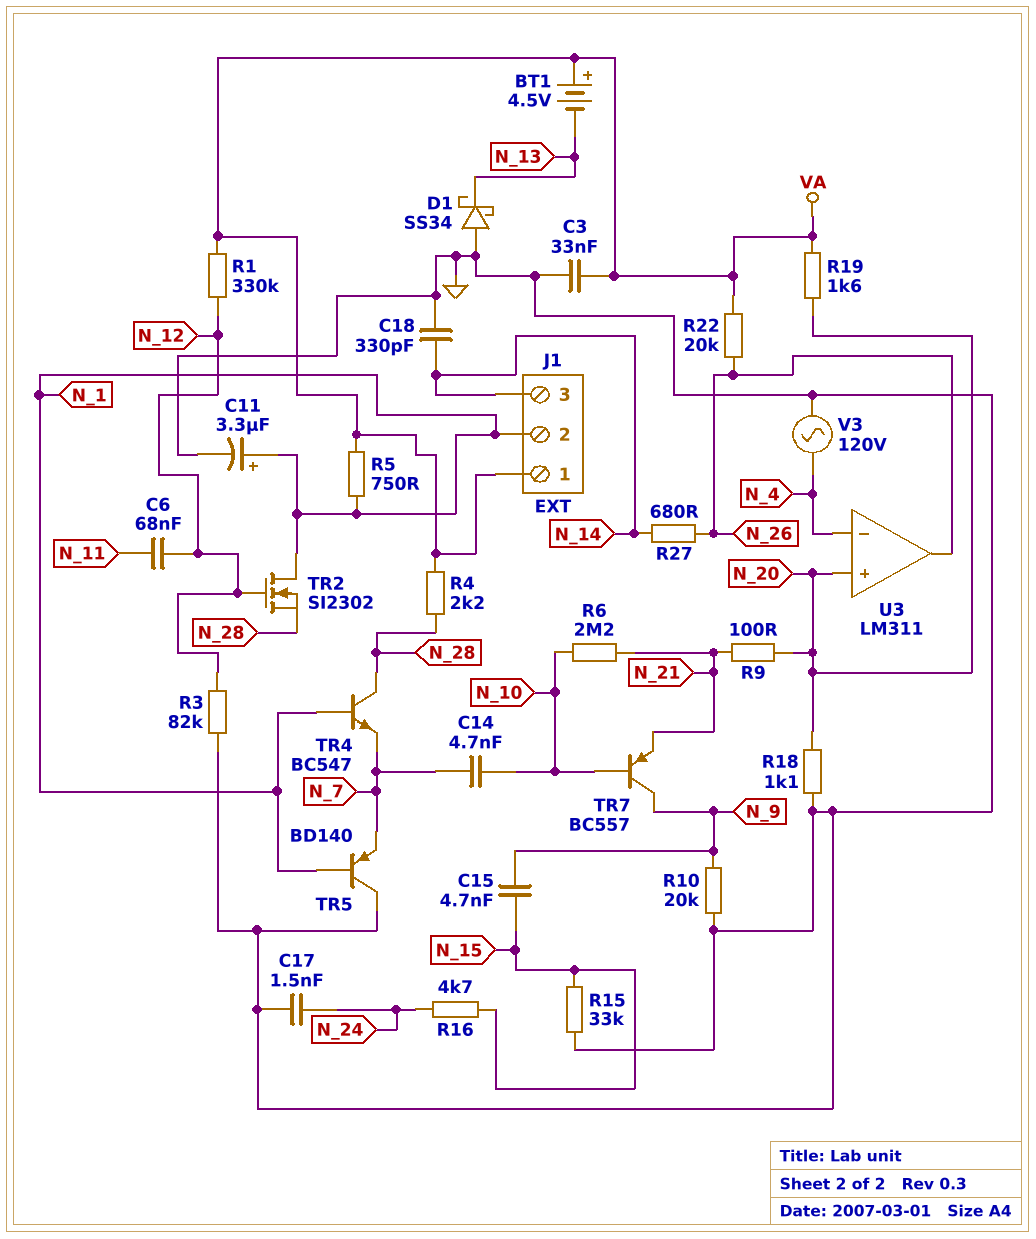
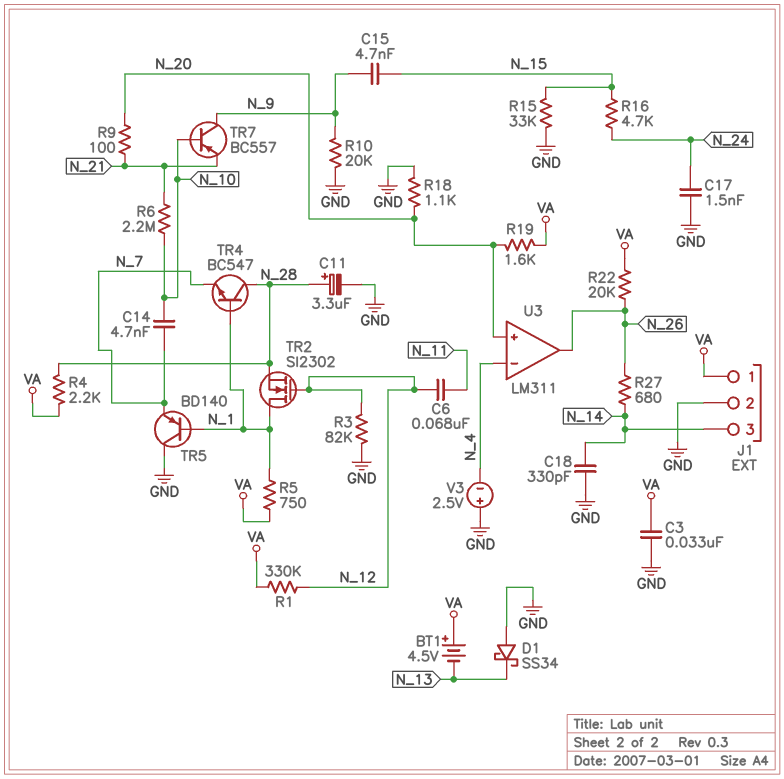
C11: 3.3uF (plus N_1, minus GND) -> 3.3uF (plus N_28, minus GND)
J1 pin 2: N_1 -> GND
V3: AC 120V (GND, N_4) -> 2.5V (plus GND, minus N_4)

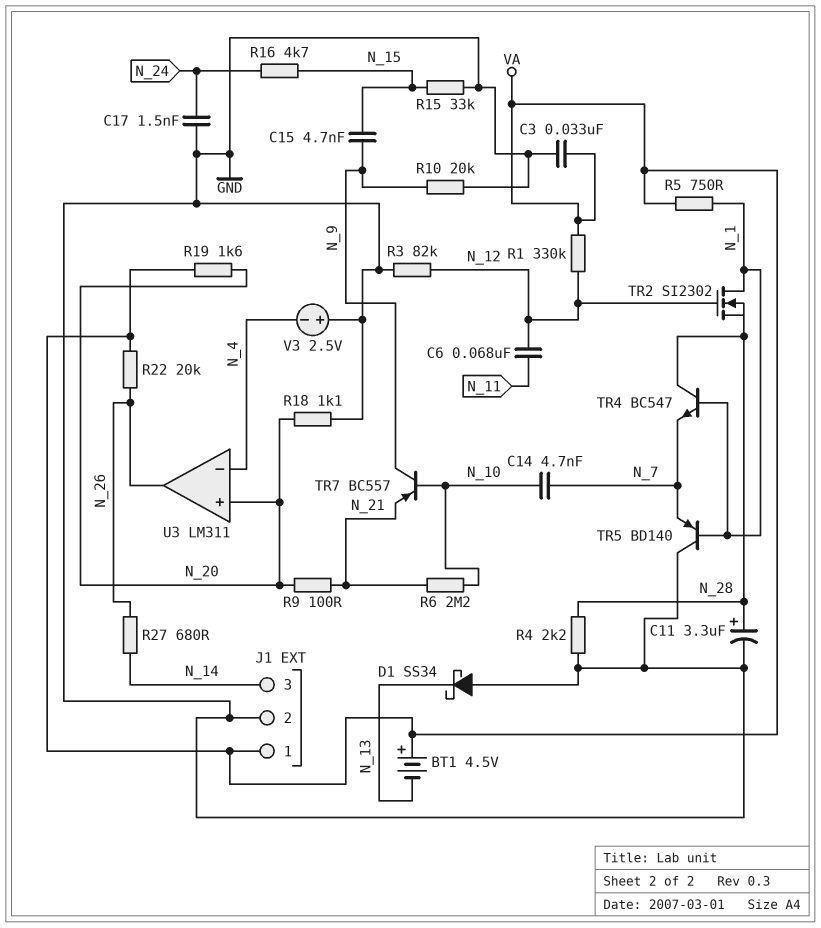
C18: 330pF (GND, N_14) -> none
R4: 2.2k (N_28, VA) -> 2.2k (GND, N_28)

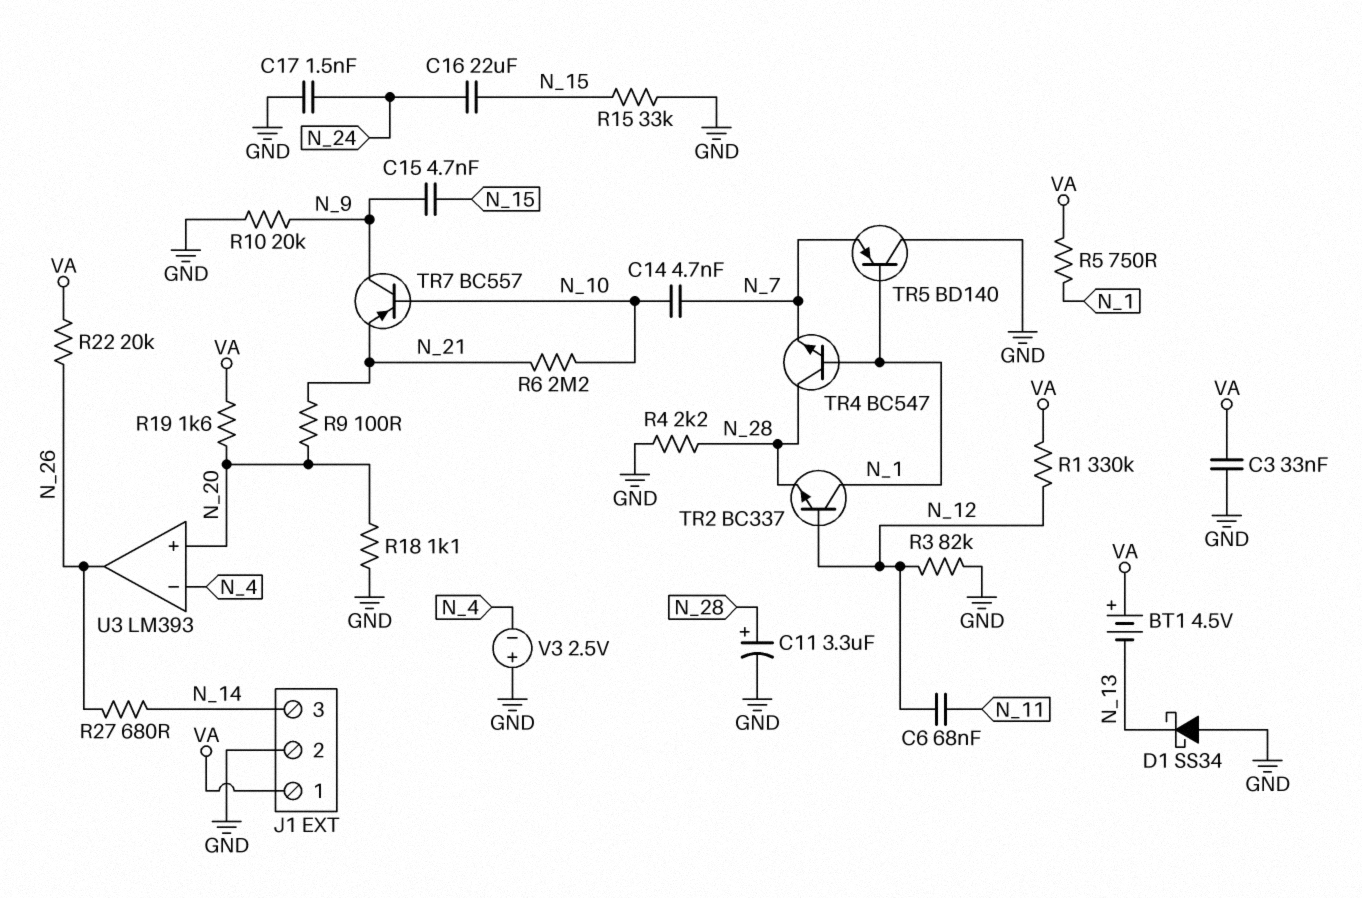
C16: none -> 22uF (N_15, N_24)
R16: 4.7k (N_15, N_24) -> none
TR2: NMOS SI2302 (G N_12, D N_1, S N_28) -> NPN BC337 (B N_12, C N_1, E N_28)
U3: LM311 -> LM393

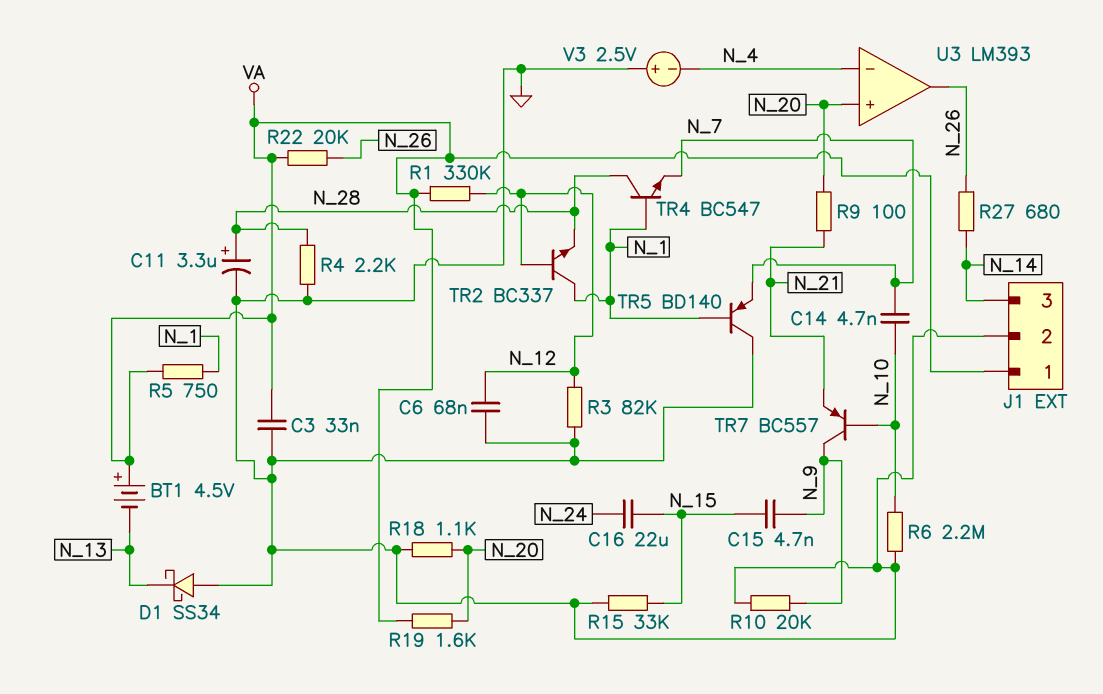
C6: 68nF (N_11, N_12) -> 68nF (GND, N_12)
C17: 1.5nF (GND, N_24) -> none
R6: 2.2M (N_10, N_21) -> 2.2M (GND, N_10)

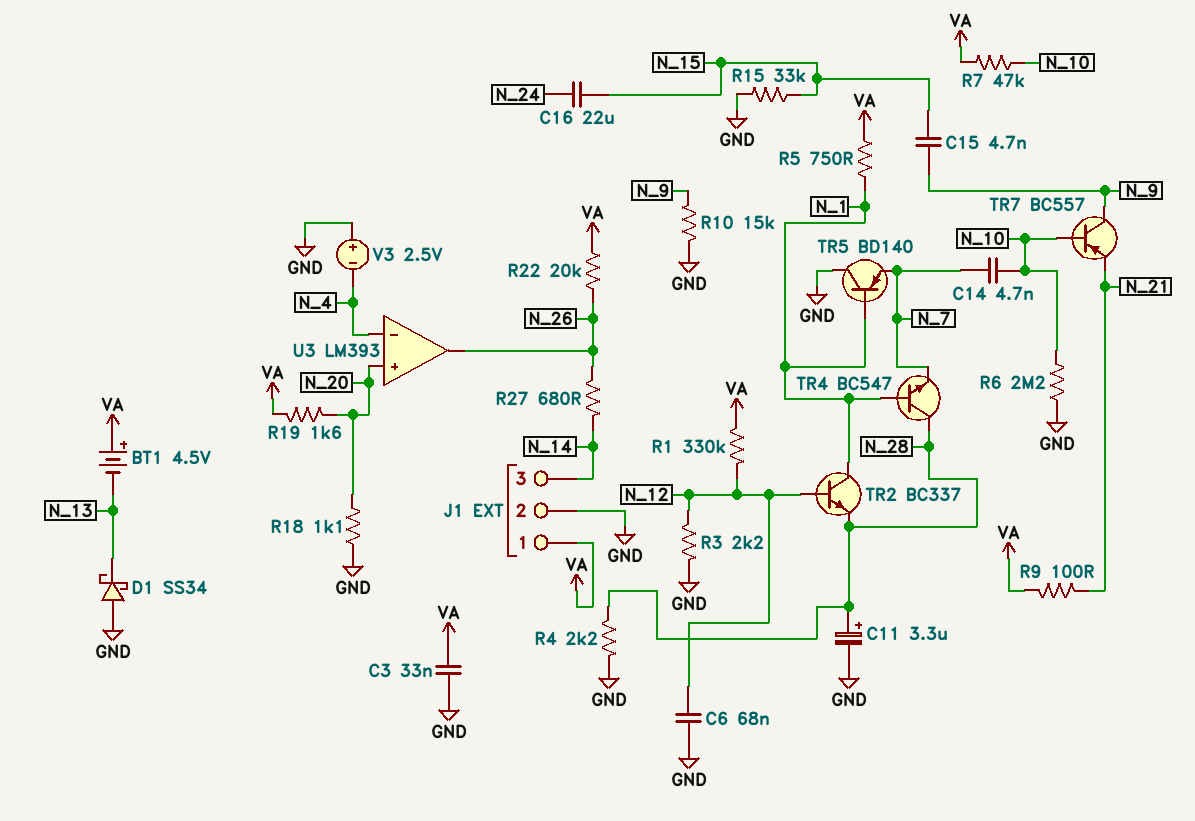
R3: 82k (GND, N_12) -> 2.2k (GND, N_12)
R7: none -> 47k (N_10, VA)
R9: 100 (N_20, N_21) -> 100 (N_21, VA)
R10: 20k (GND, N_9) -> 15k (GND, N_9)

